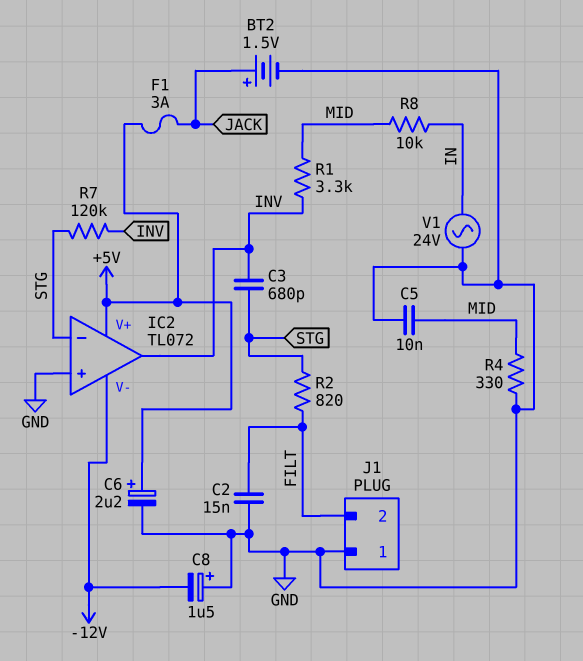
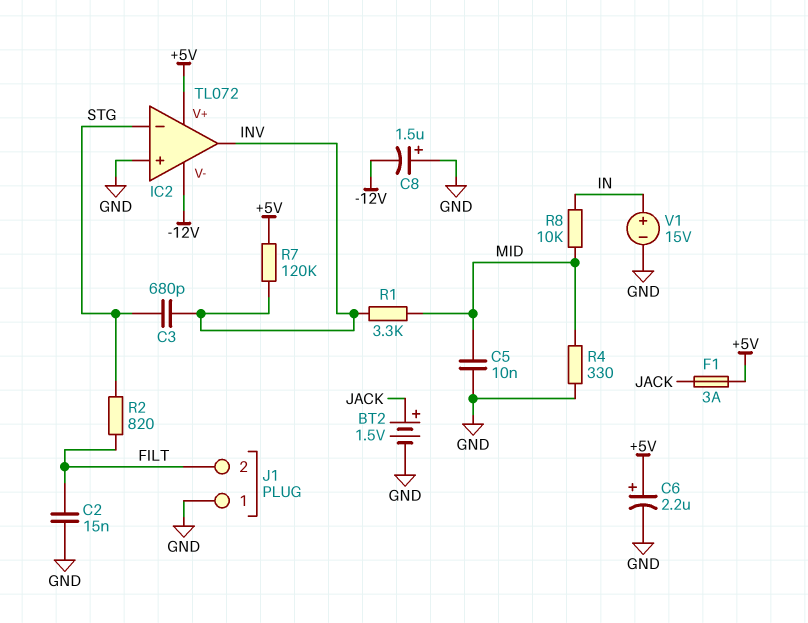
R7: 120k (INV, STG) -> 120k (+5V, INV)
V1: AC 24V (GND, IN) -> 15V (plus IN, minus GND)

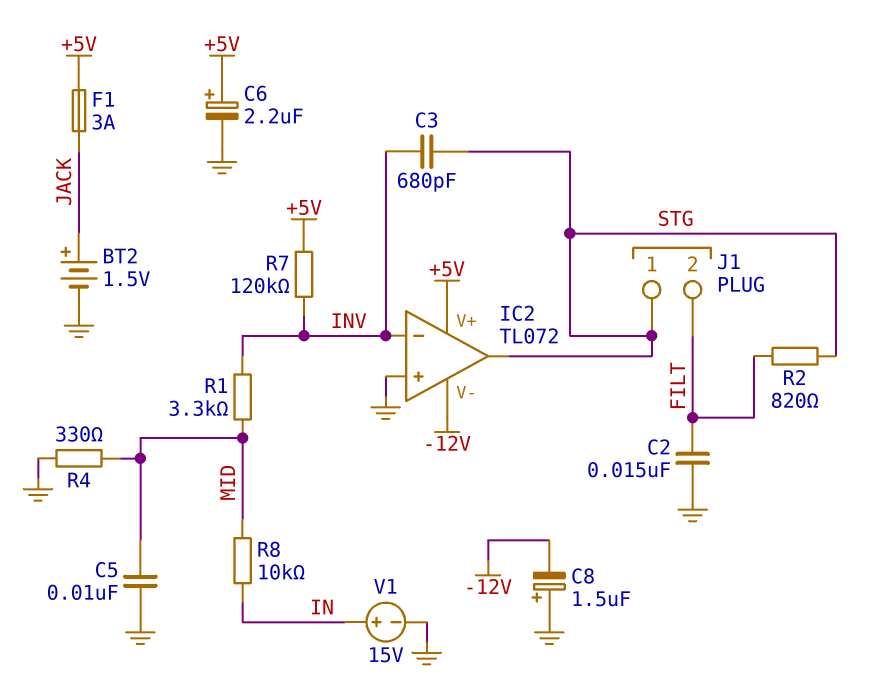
IC2 pin in-: STG -> INV
IC2 pin out: INV -> STG
J1 pin 1: GND -> STG

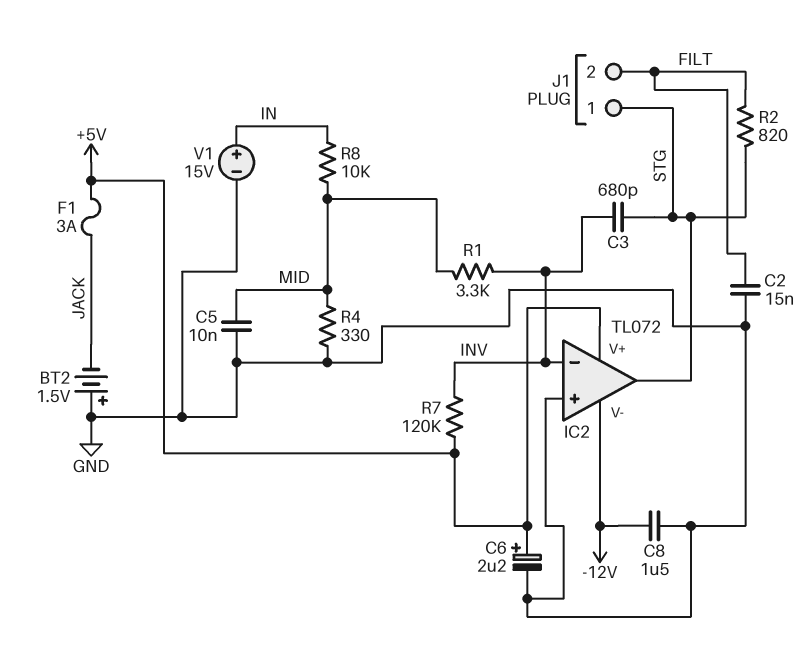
BT2: 1.5V (plus JACK, minus GND) -> 1.5V (plus GND, minus JACK)
C8: 1.5uF (plus GND, minus -12V) -> 1.5uF (-12V, GND)

